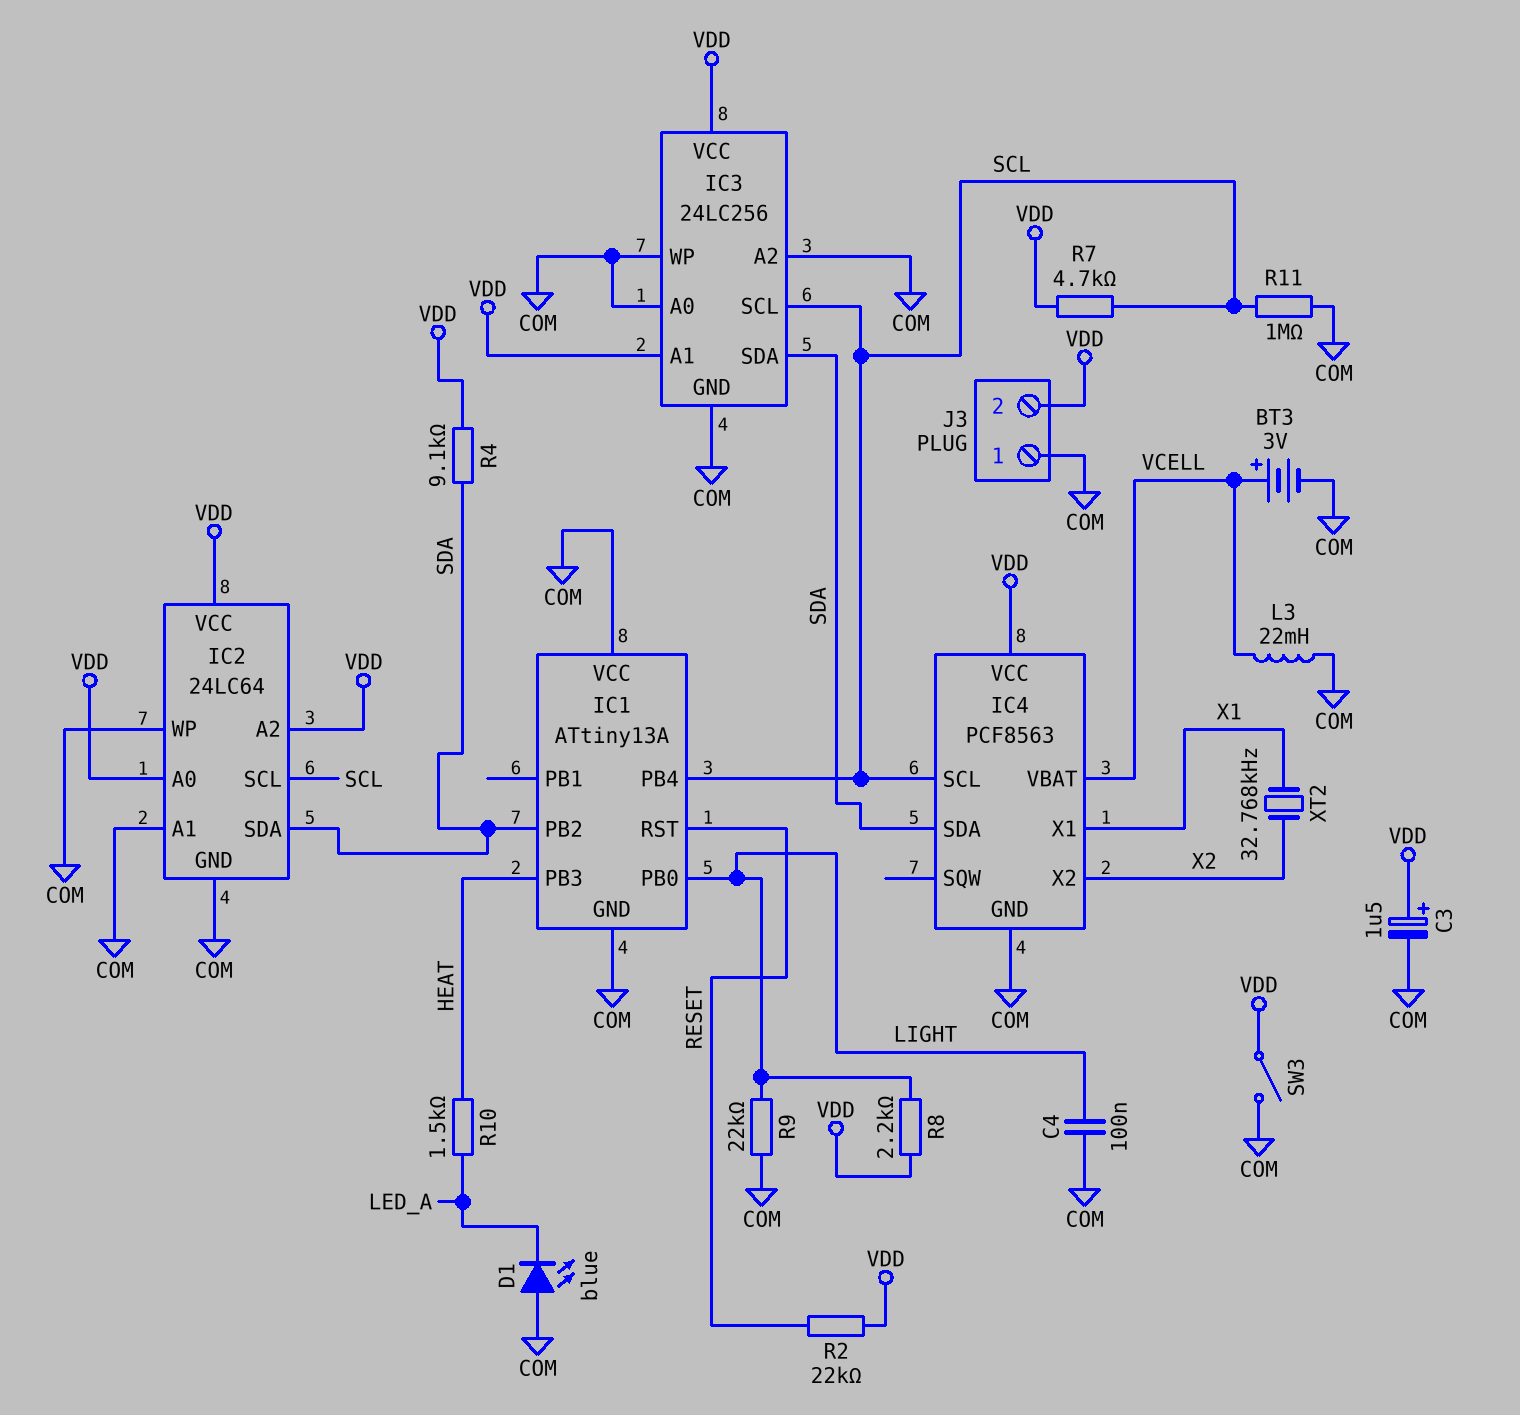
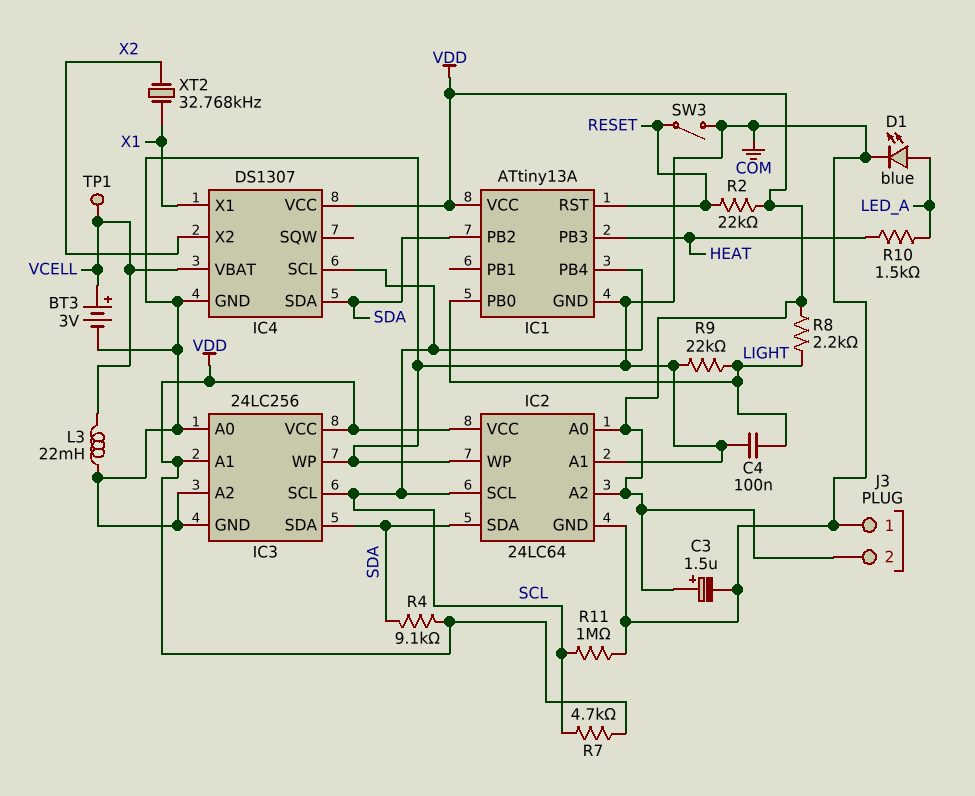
D1: LED blue (A COM, K LED_A) -> LED blue (A LED_A, K COM)
IC1 pin VCC: COM -> VDD
IC4: PCF8563 -> DS1307
SW3: switch (COM, VDD) -> switch (COM, RESET)
TP1: none -> test point (VCELL)

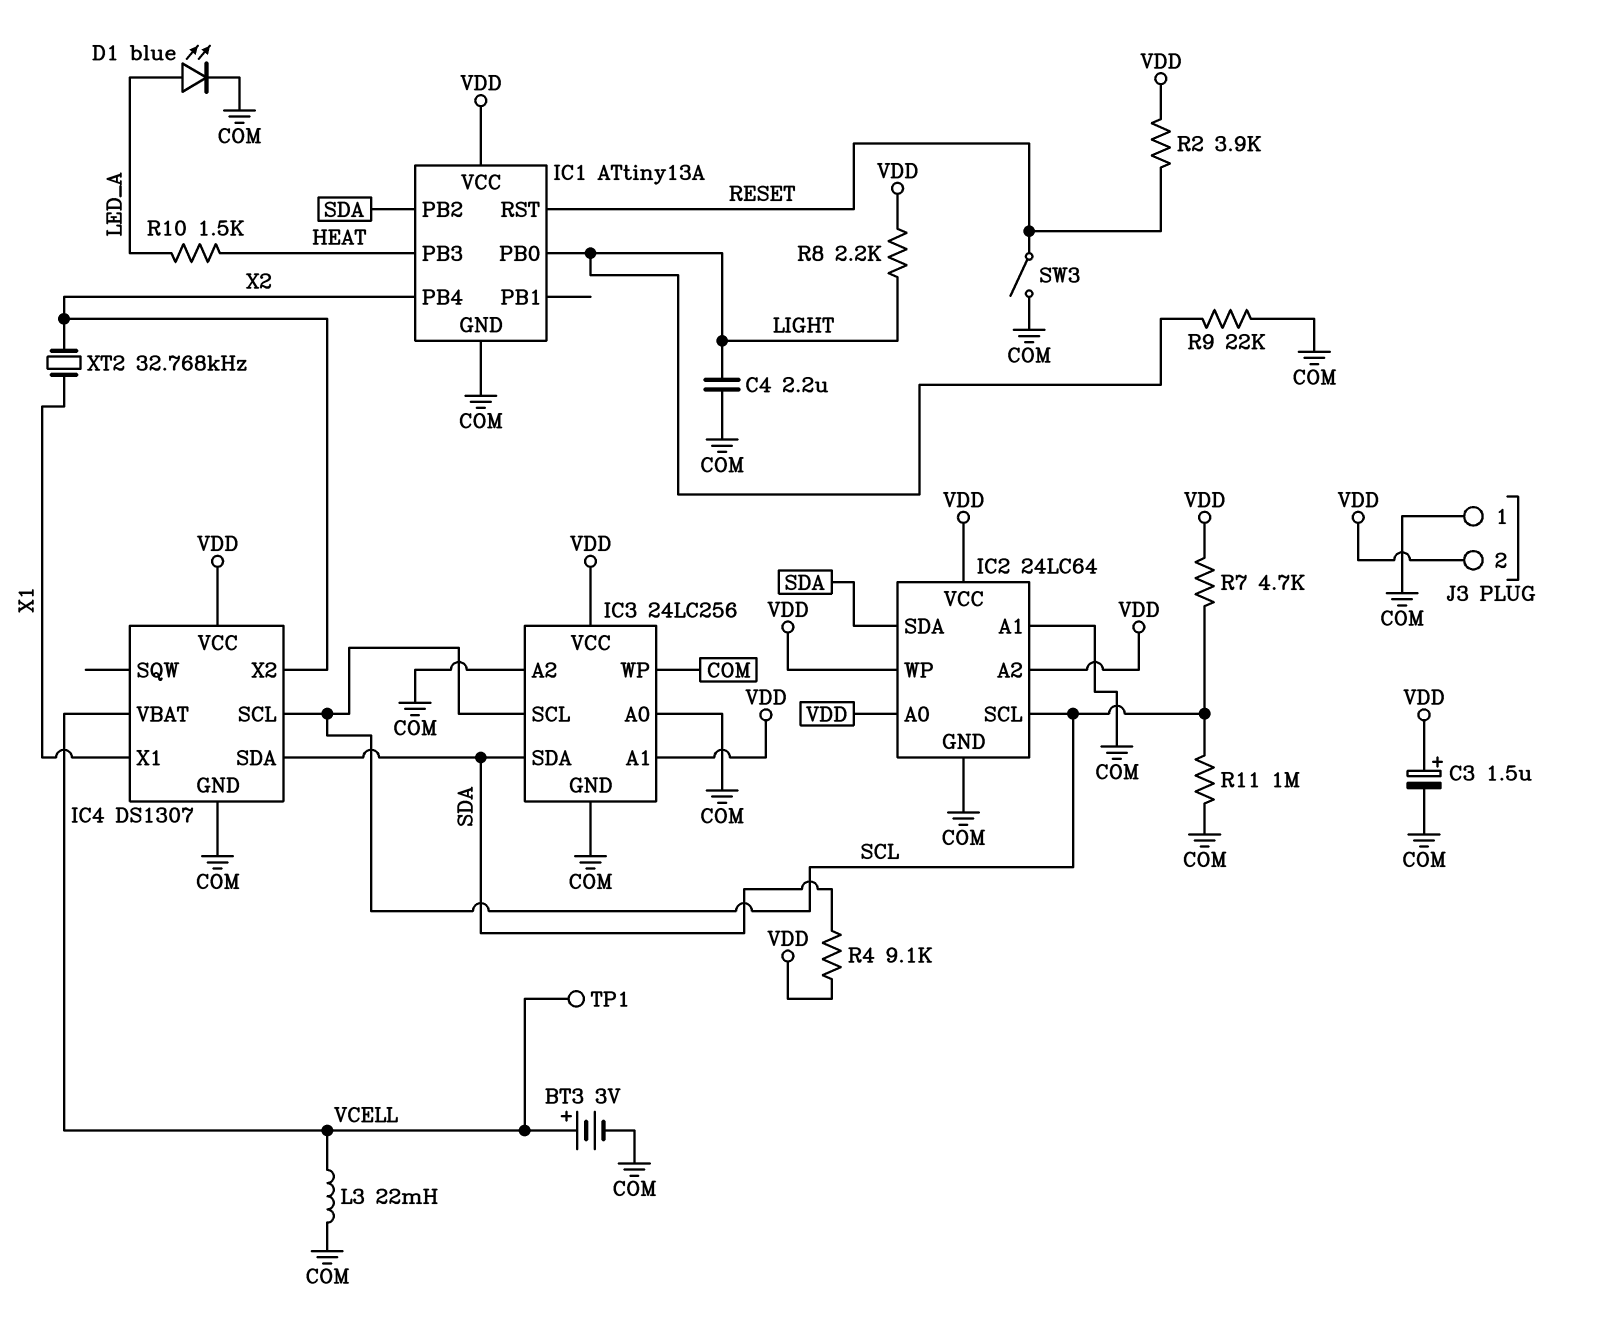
C4: 100nF (COM, LIGHT) -> 2.2uF (COM, LIGHT)
IC1 pin PB4: SCL -> X2
IC2 pin WP: COM -> VDD
R2: 22k (RESET, VDD) -> 3.9k (RESET, VDD)

